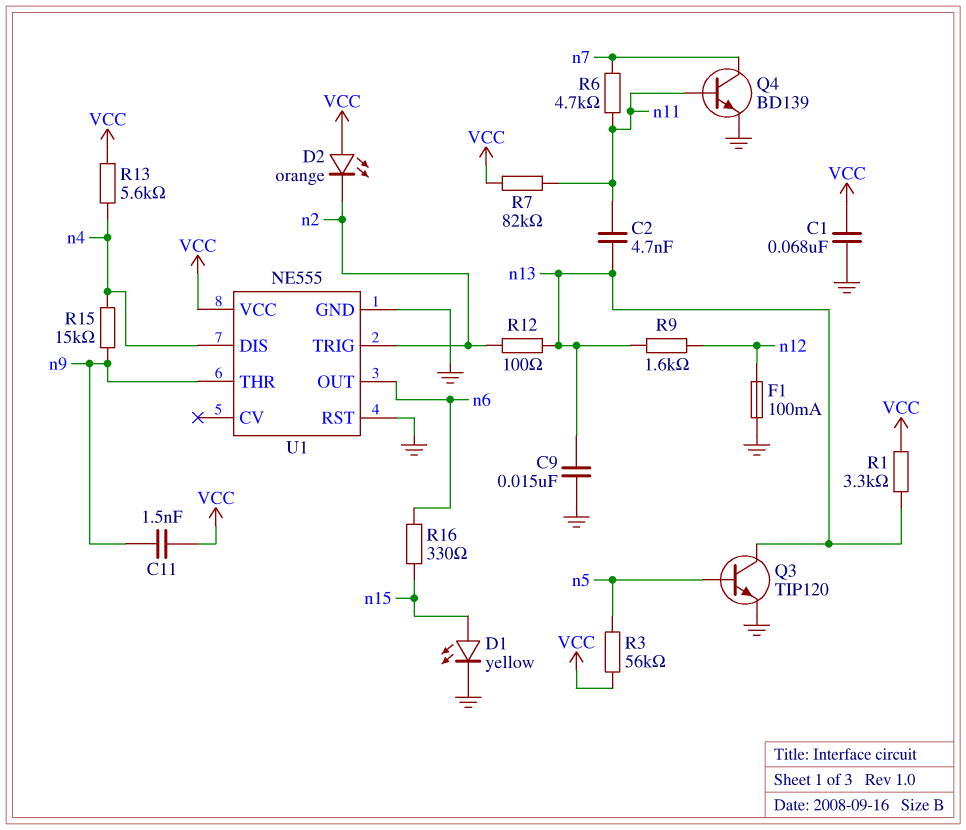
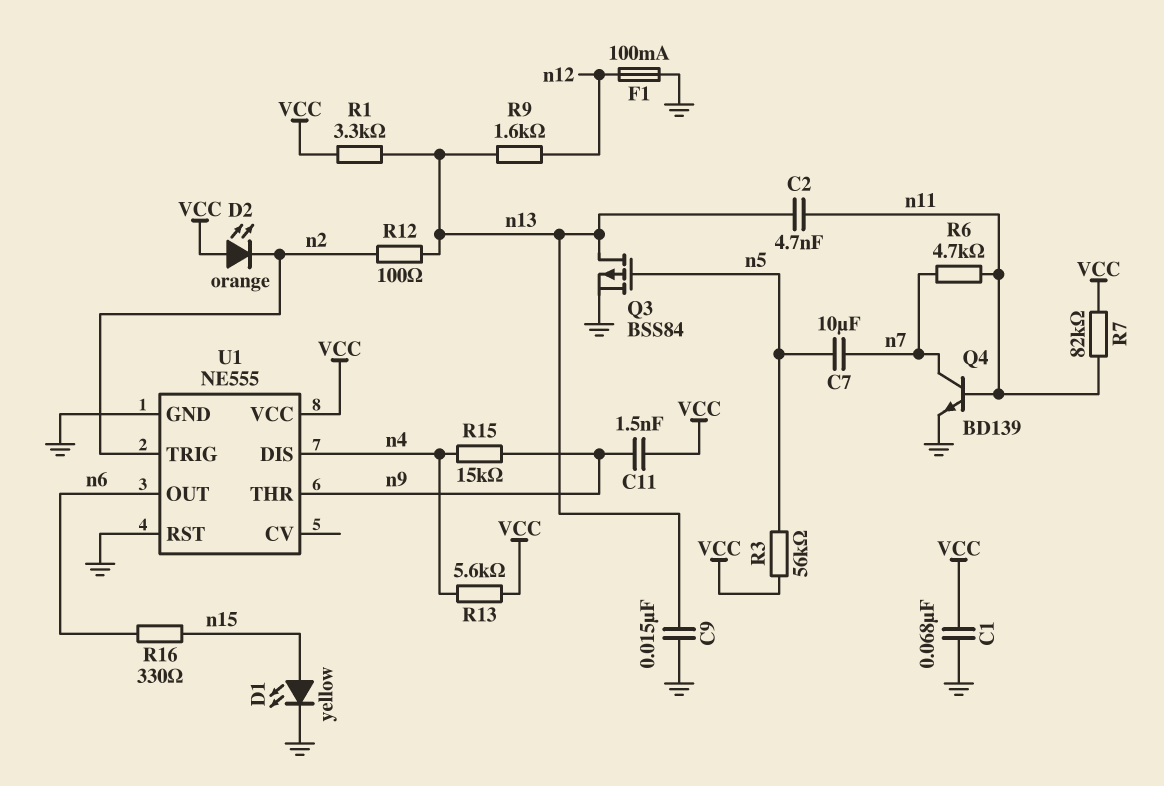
C7: none -> 10uF (n5, n7)
Q3: NPN TIP120 (B n5, C n13, E GND) -> PMOS BSS84 (G n5, D n13, S GND)

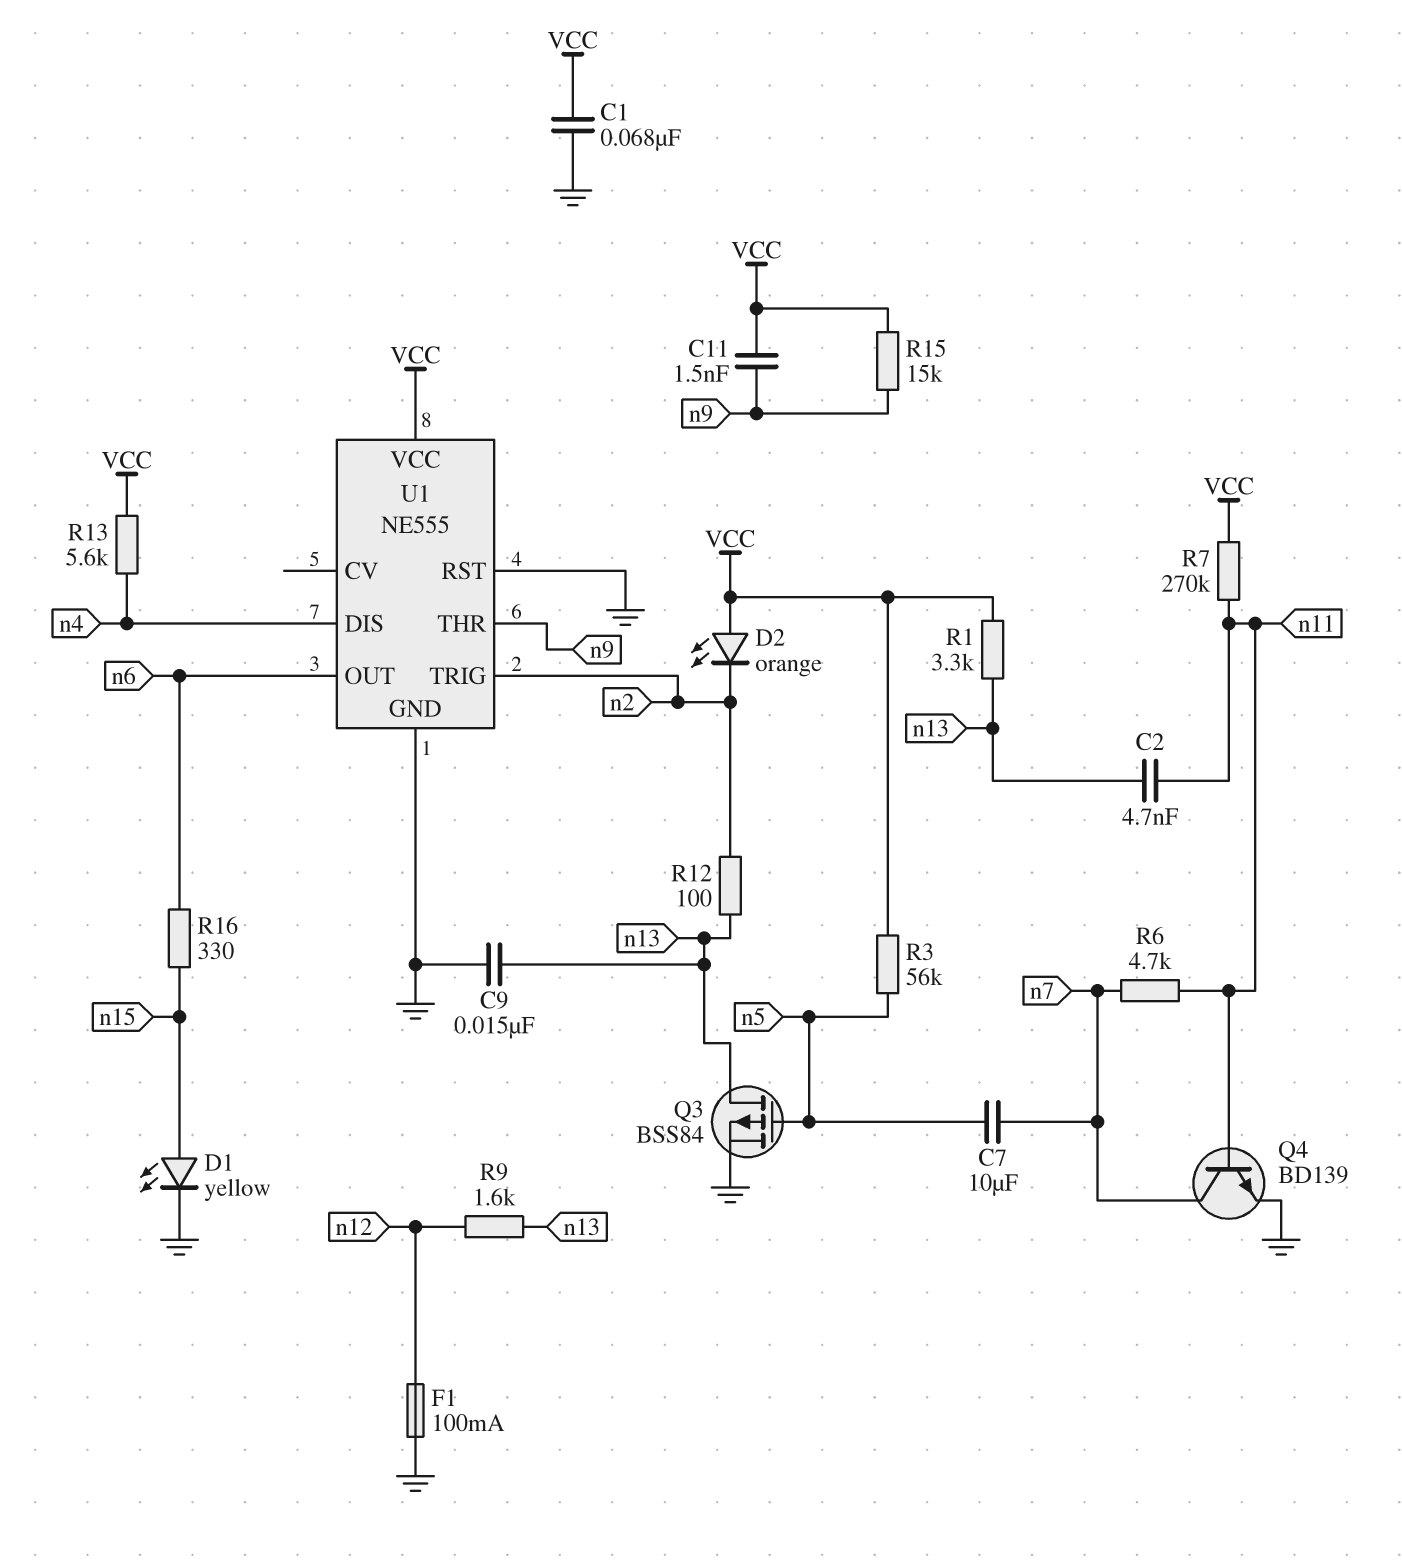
R7: 82k (VCC, n11) -> 270k (VCC, n11)
R15: 15k (n4, n9) -> 15k (VCC, n9)

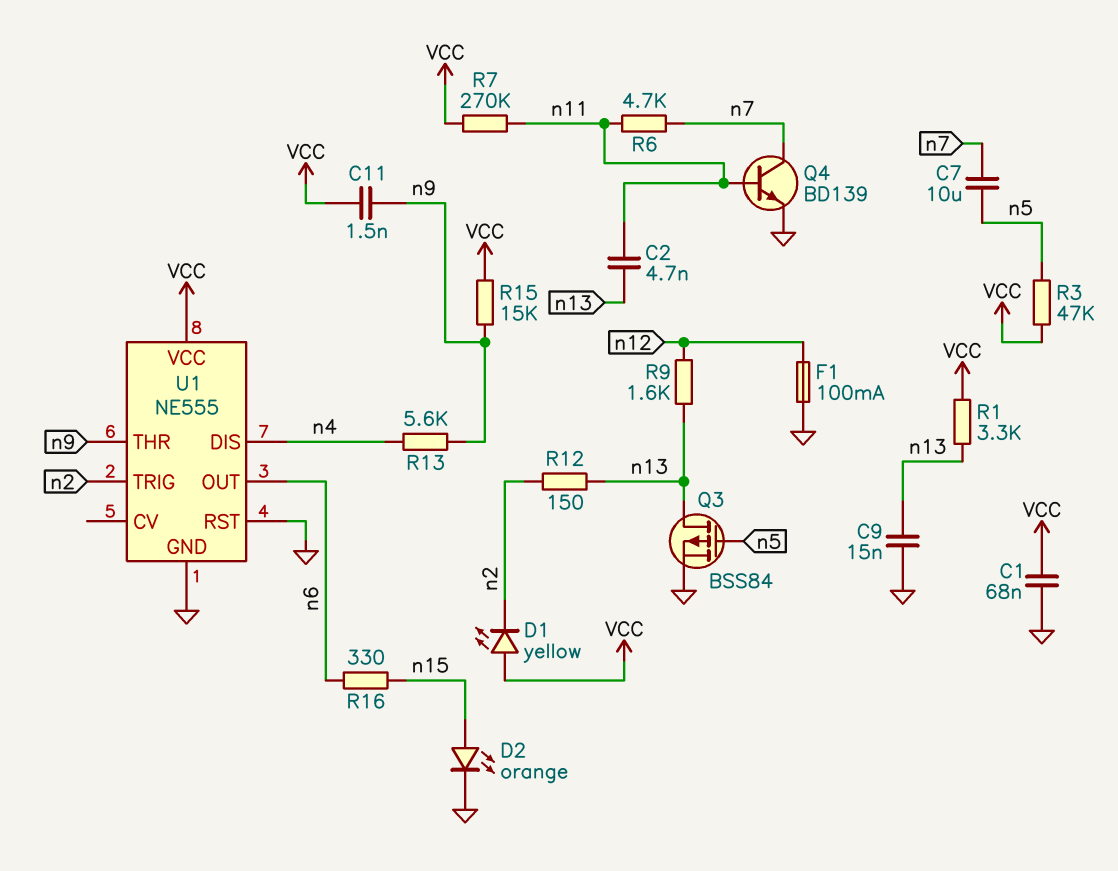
D1: LED yellow (A n15, K GND) -> LED yellow (A VCC, K n2)
D2: LED orange (A VCC, K n2) -> LED orange (A n15, K GND)
R3: 56k (VCC, n5) -> 47k (VCC, n5)
R12: 100 (n2, n13) -> 150 (n2, n13)
R13: 5.6k (VCC, n4) -> 5.6k (n4, n9)

